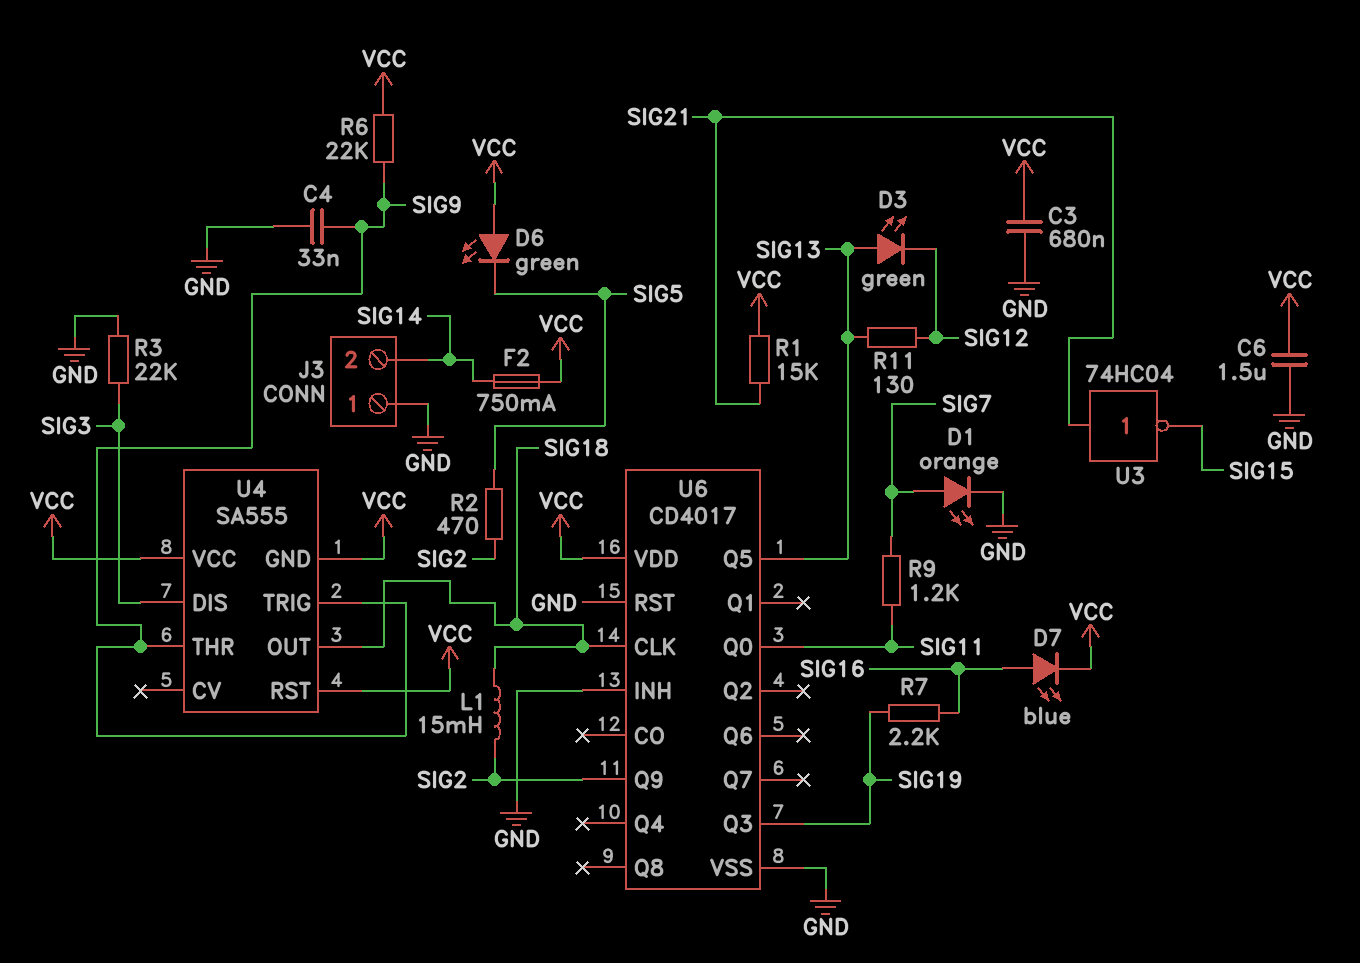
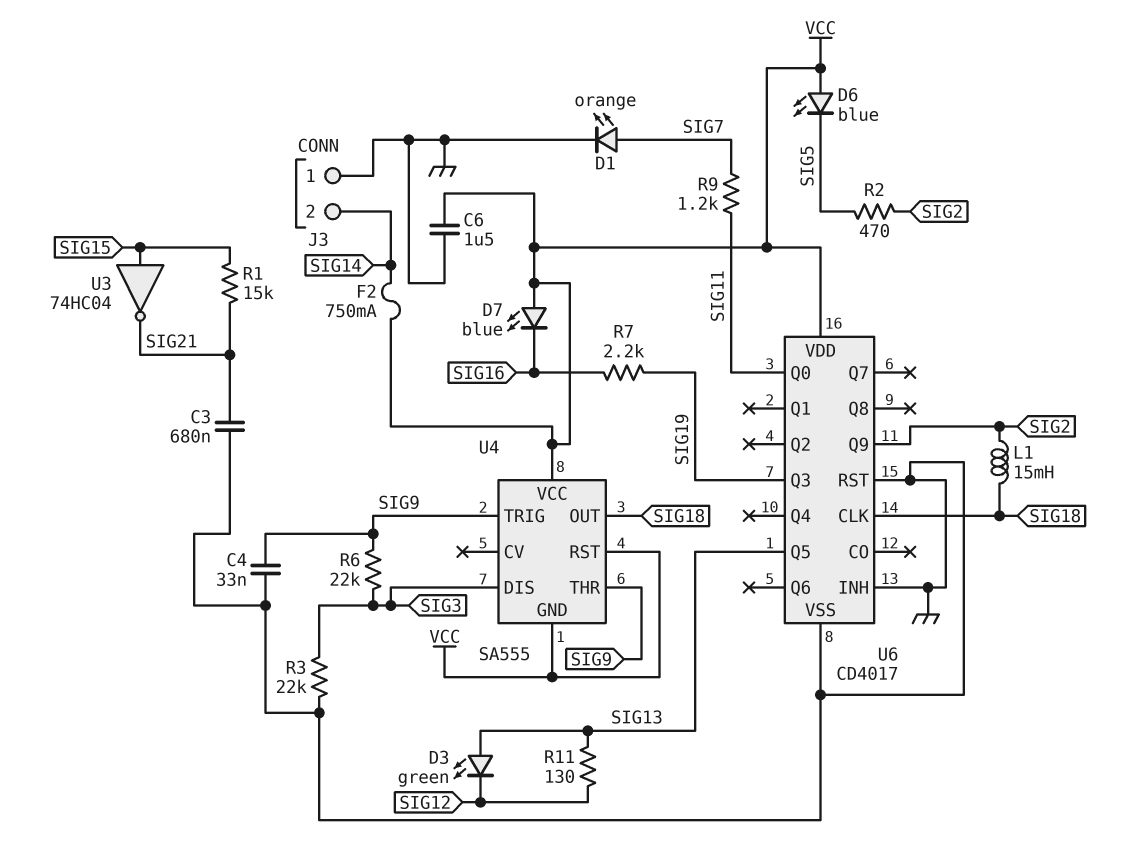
C3: 680nF (GND, VCC) -> 680nF (GND, SIG21)
D6: LED green (A VCC, K SIG5) -> LED blue (A VCC, K SIG5)
D7: LED blue (A SIG16, K VCC) -> LED blue (A VCC, K SIG16)
R1: 15k (SIG21, VCC) -> 15k (SIG15, SIG21)
R6: 22k (SIG9, VCC) -> 22k (SIG3, SIG9)
U3: NOT 74HC04 (in SIG21, out SIG15) -> NOT 74HC04 (in SIG15, out SIG21)

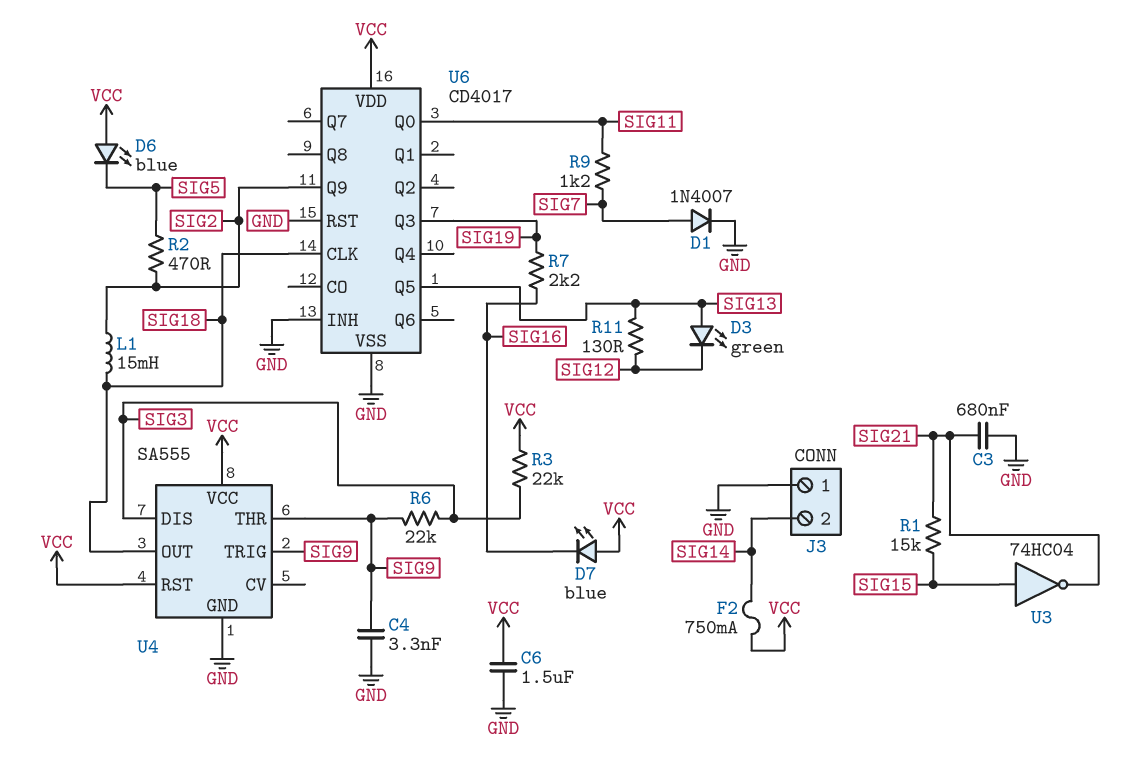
C4: 33nF (GND, SIG9) -> 3.3nF (GND, SIG9)
D1: LED orange (A SIG7, K GND) -> diode 1N4007 (A SIG7, K GND)
R3: 22k (GND, SIG3) -> 22k (SIG3, VCC)
U4 pin GND: VCC -> GND

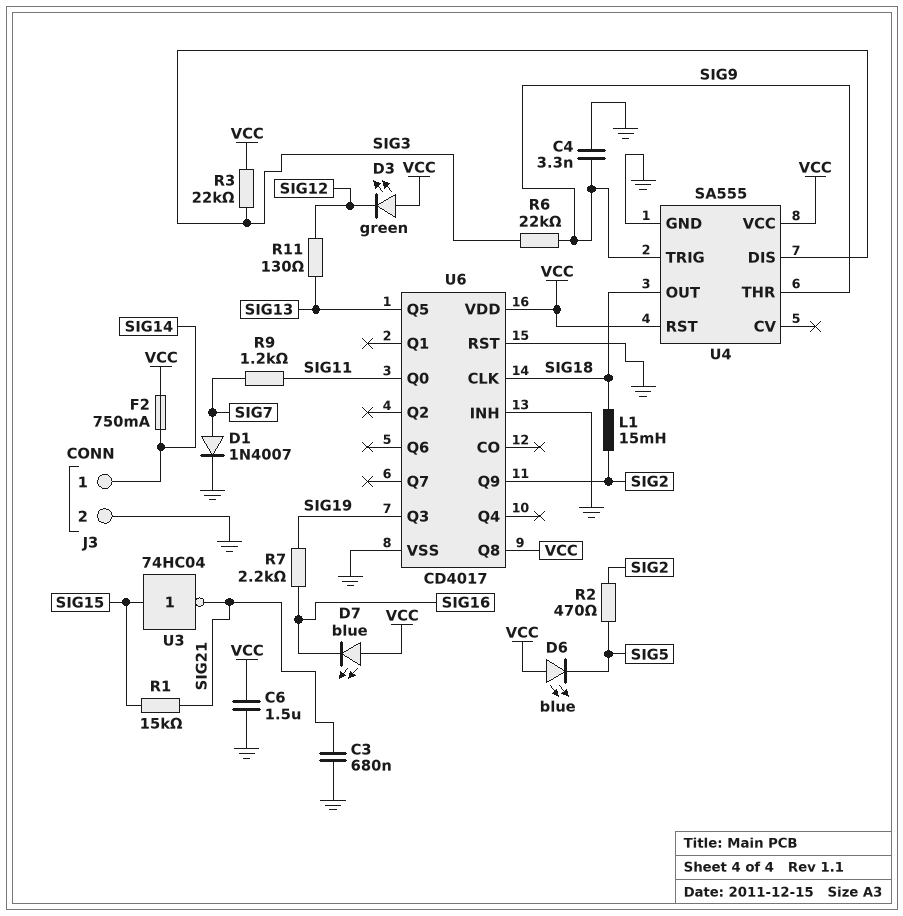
D3: LED green (A SIG13, K SIG12) -> LED green (A VCC, K SIG12)
J3 pin 1: GND -> SIG14
J3 pin 2: SIG14 -> GND
U6 pin Q8: none -> VCC

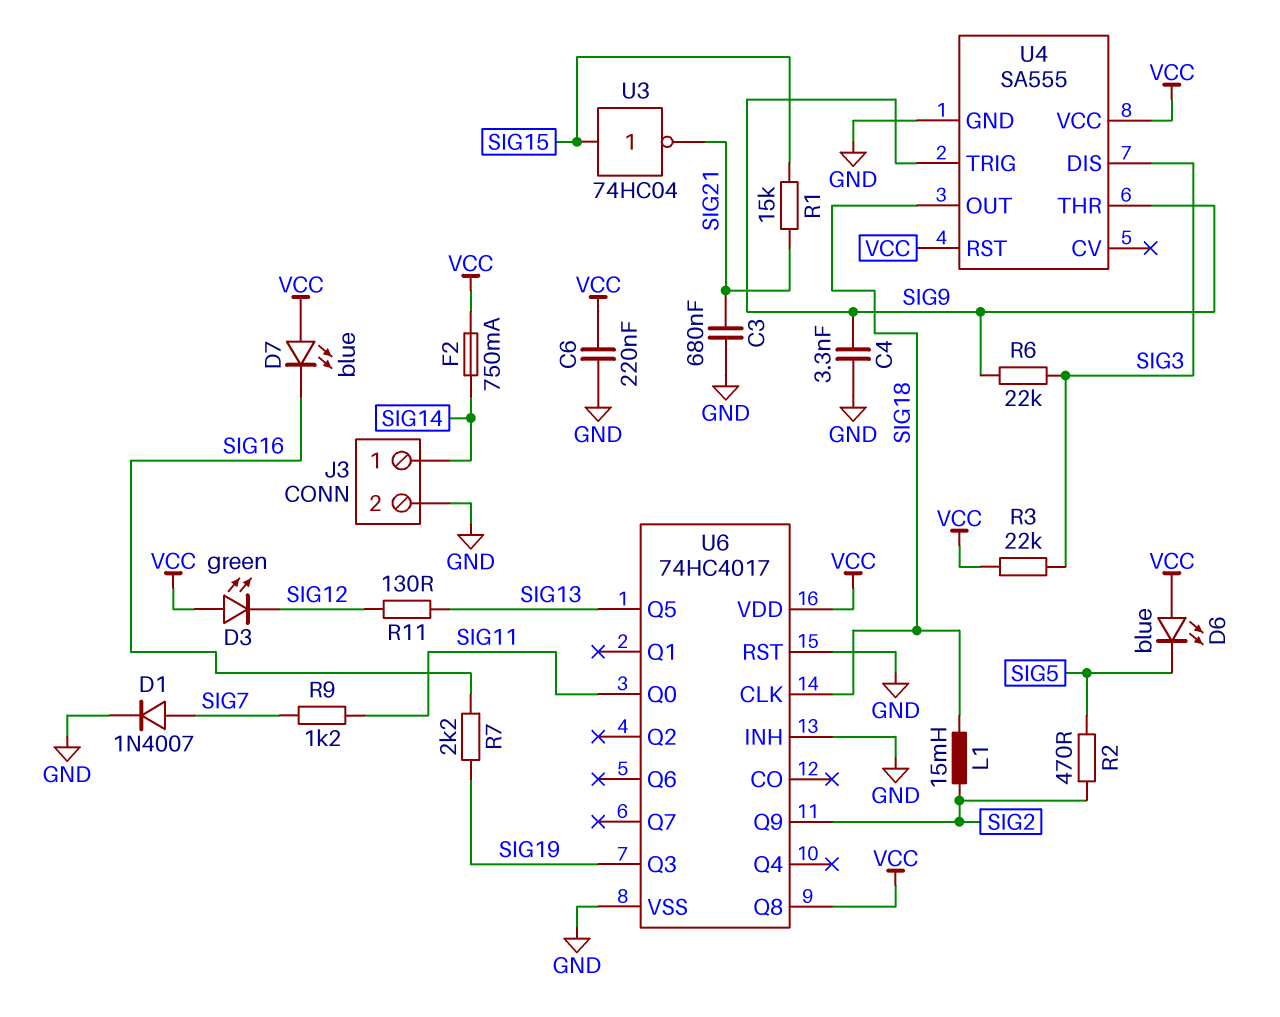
C6: 1.5uF (GND, VCC) -> 220nF (GND, VCC)
U6: CD4017 -> 74HC4017

